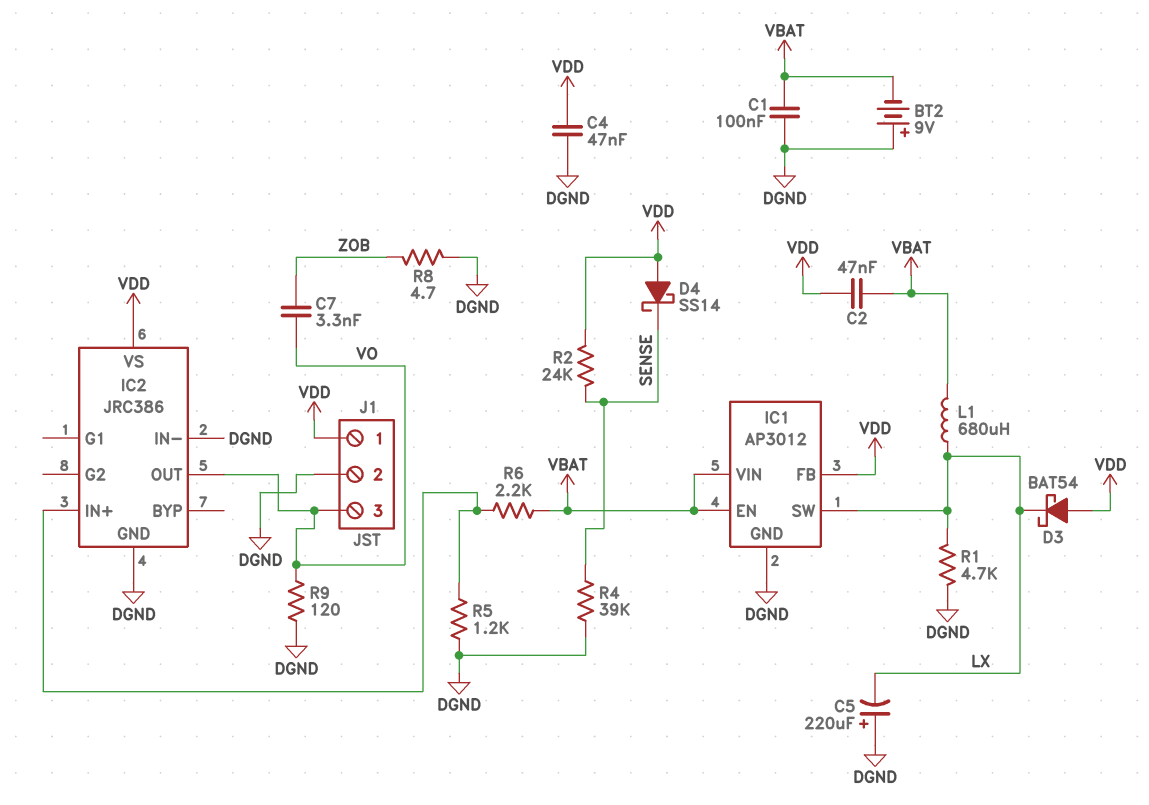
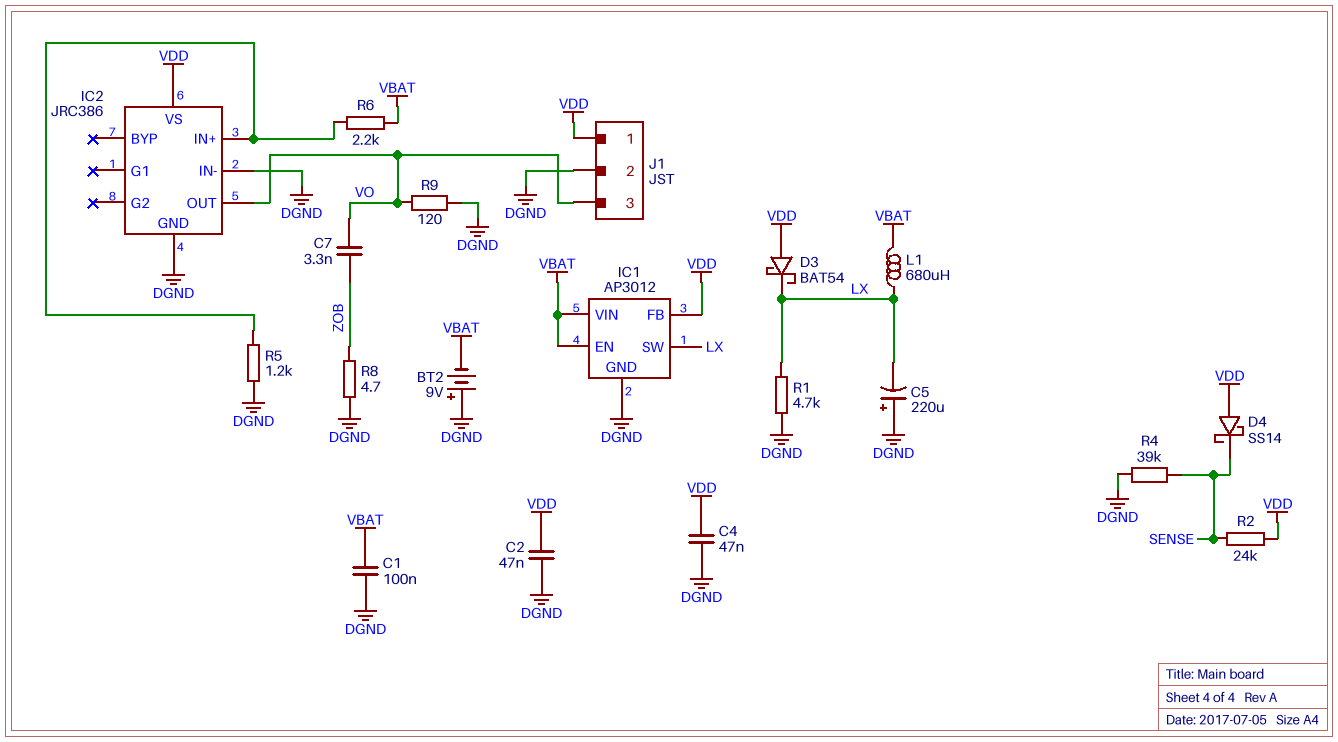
C2: 47nF (VBAT, VDD) -> 47nF (DGND, VDD)

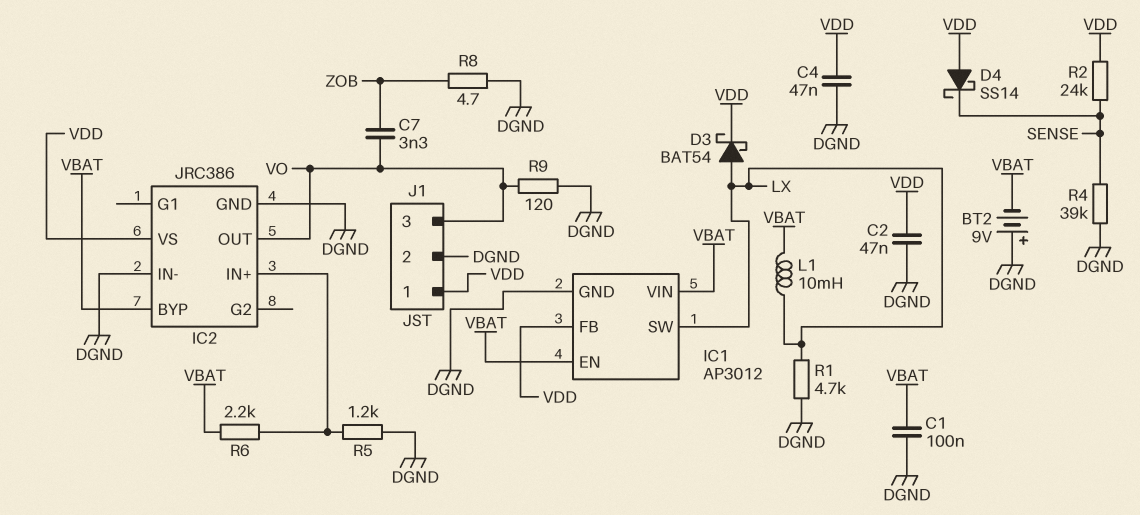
C5: 220uF (plus DGND, minus LX) -> none
D3: schottky BAT54 (A VDD, K LX) -> schottky BAT54 (A LX, K VDD)
IC2 pin BYP: none -> VBAT
L1: 680uH (LX, VBAT) -> 10mH (LX, VBAT)

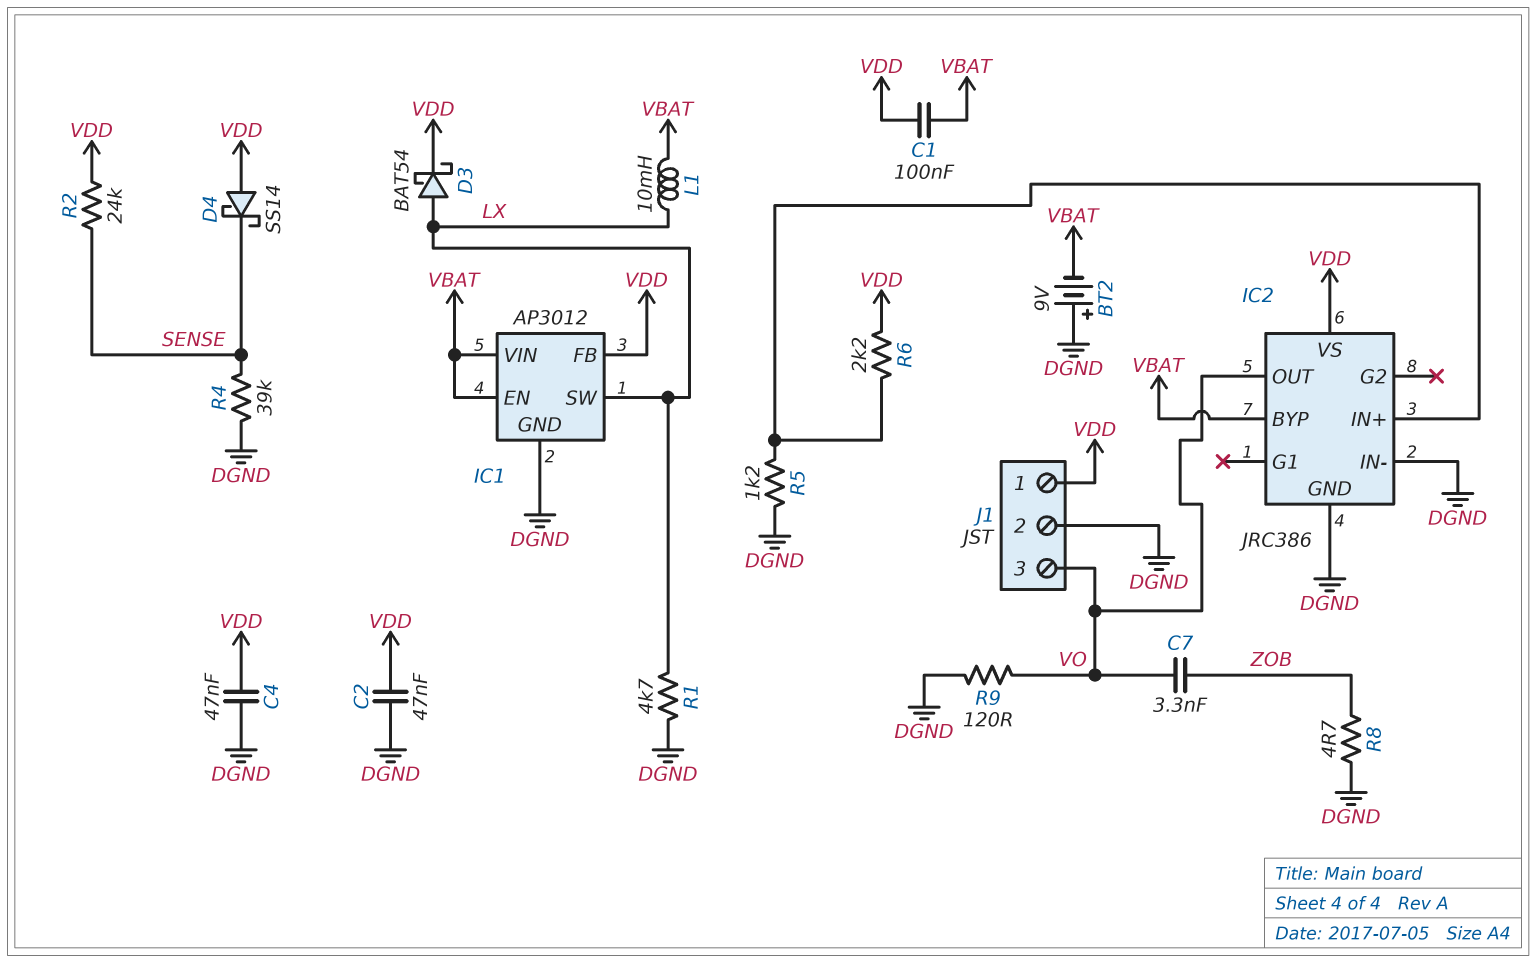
C1: 100nF (DGND, VBAT) -> 100nF (VBAT, VDD)
R6: 2.2k (IC2/IN+, VBAT) -> 2.2k (IC2/IN+, VDD)

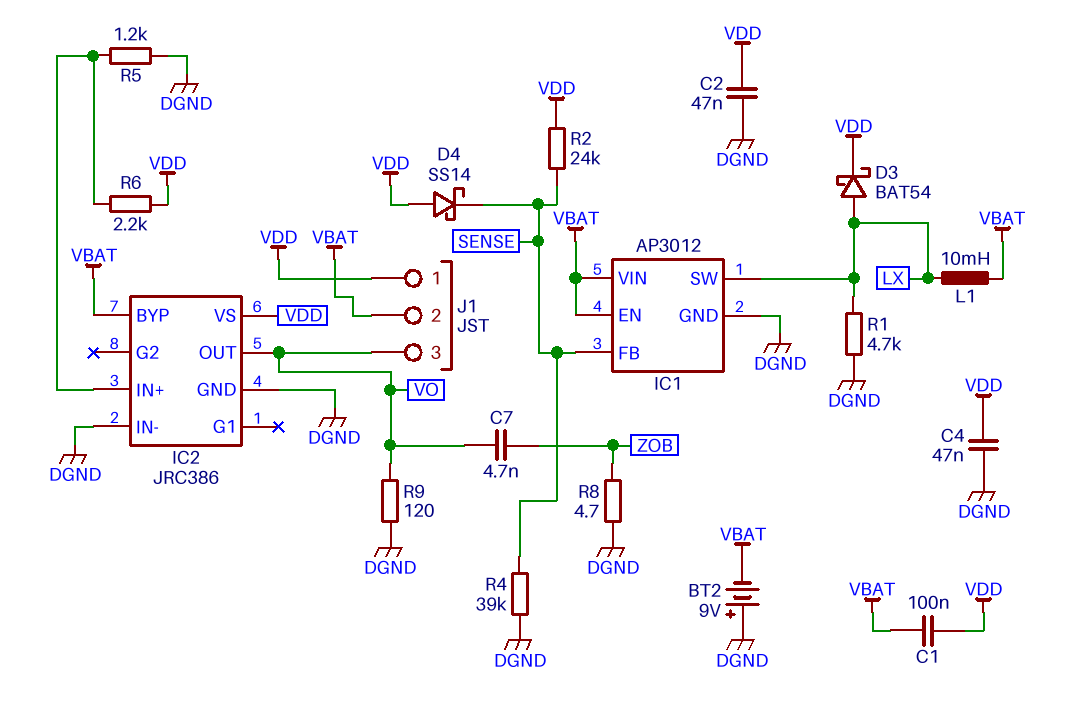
C7: 3.3nF (VO, ZOB) -> 4.7nF (VO, ZOB)
IC1 pin FB: VDD -> SENSE
J1 pin 2: DGND -> VBAT

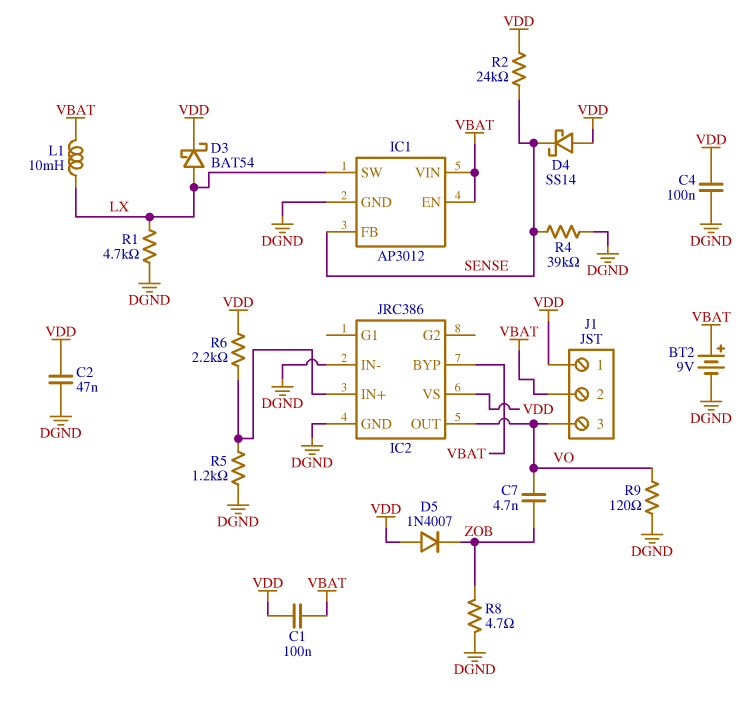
BT2: 9V (plus DGND, minus VBAT) -> 9V (plus VBAT, minus DGND)
C4: 47nF (DGND, VDD) -> 100nF (DGND, VDD)
D5: none -> diode 1N4007 (A VDD, K ZOB)

